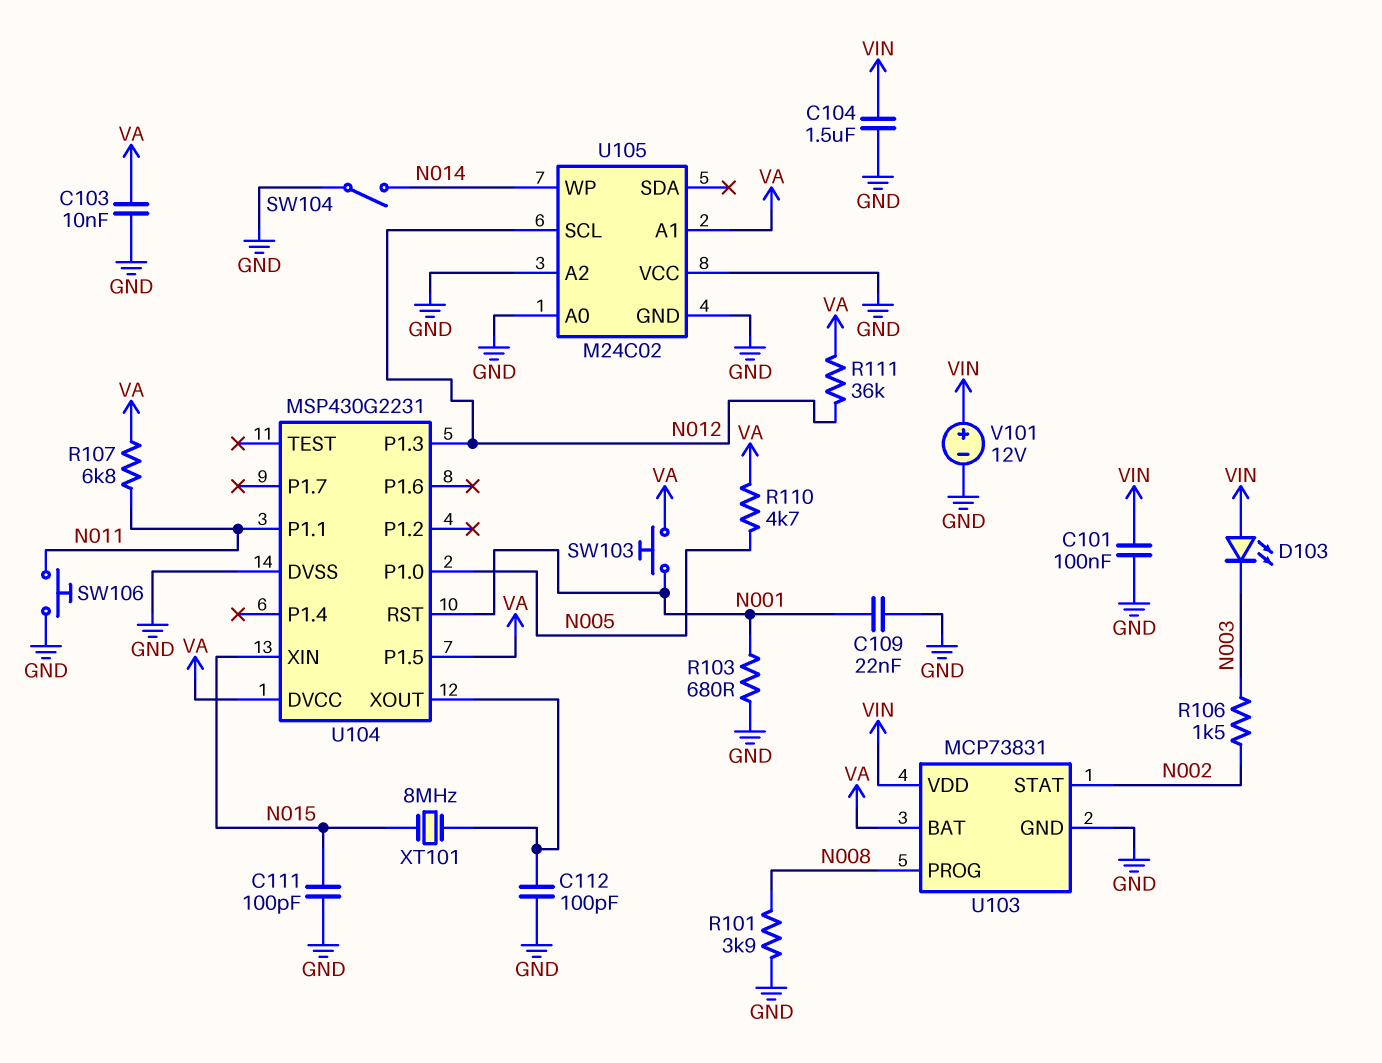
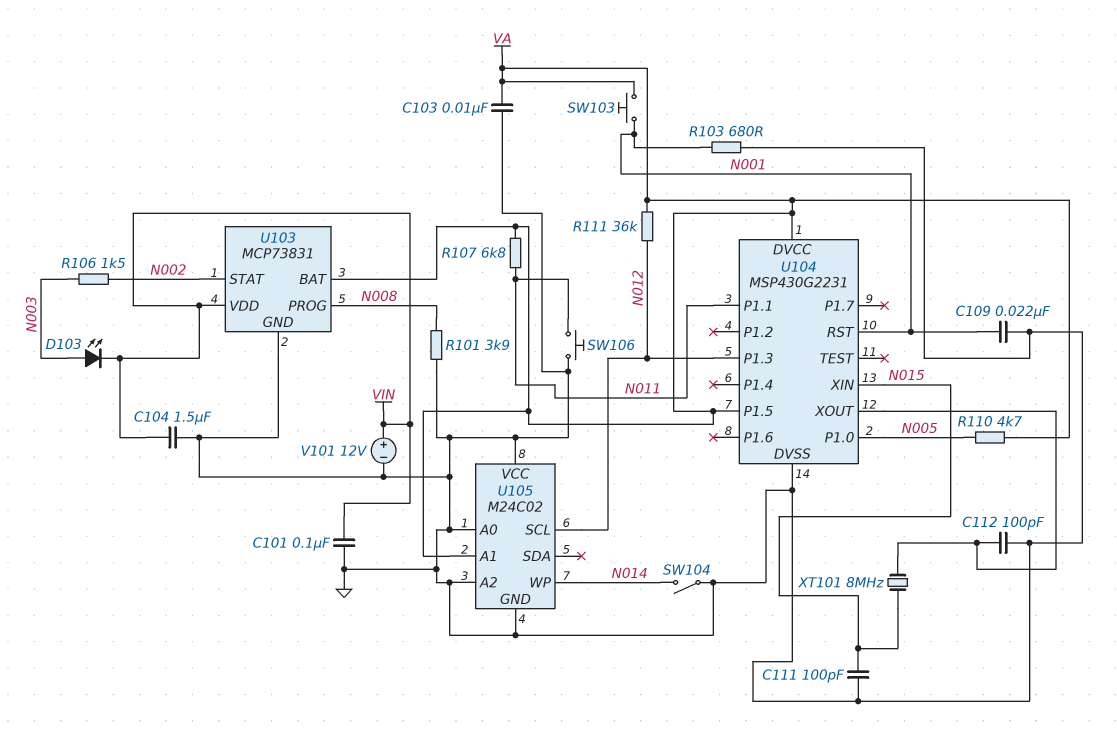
D103: LED (A VIN, K N003) -> LED (A N003, K VIN)

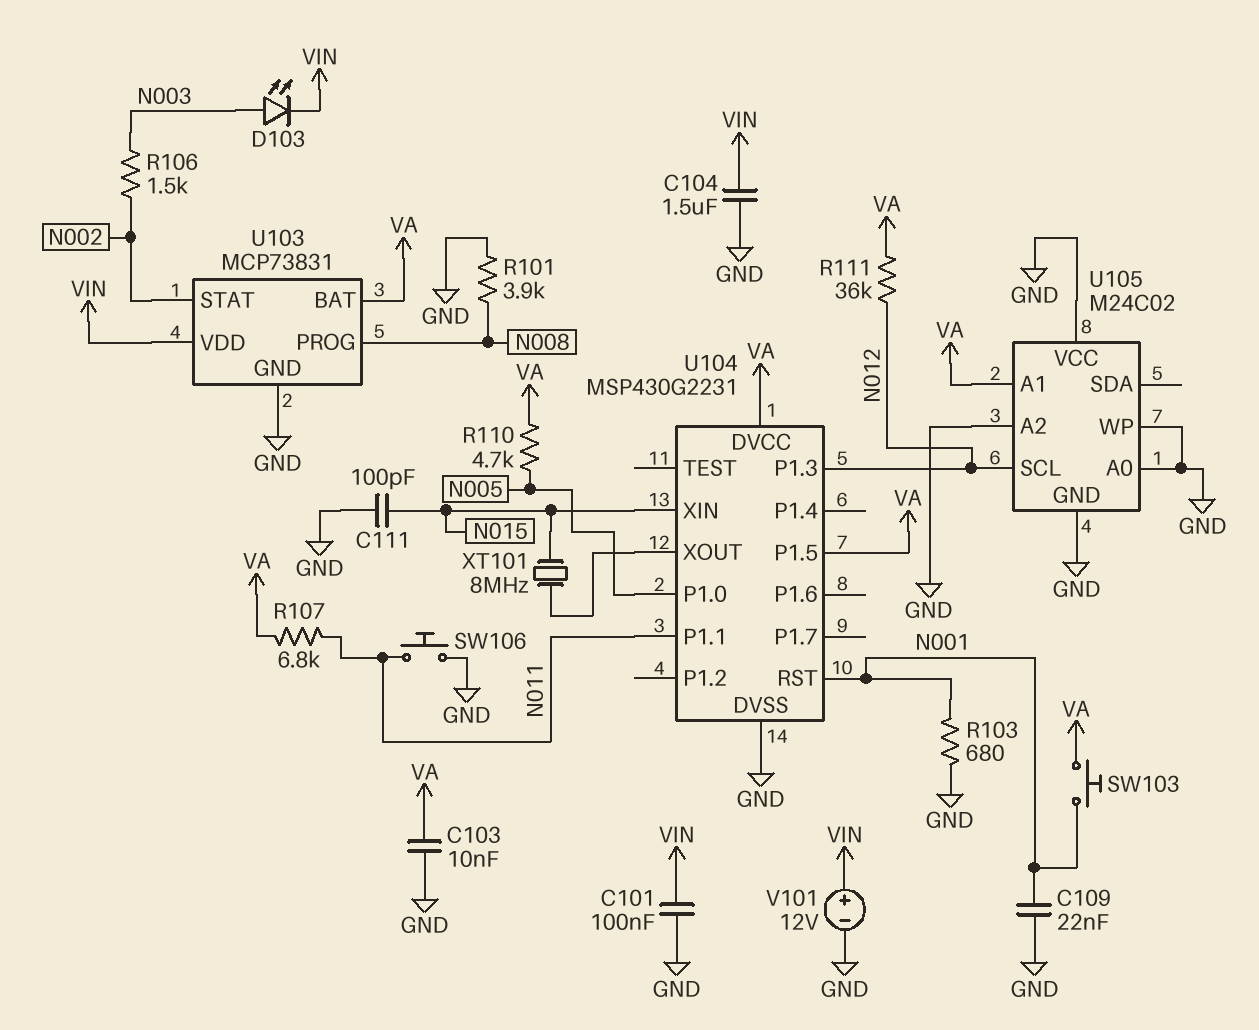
C112: 100pF (GND, U104/XOUT) -> none
SW104: switch (GND, N014) -> none
U105 pin WP: N014 -> GND

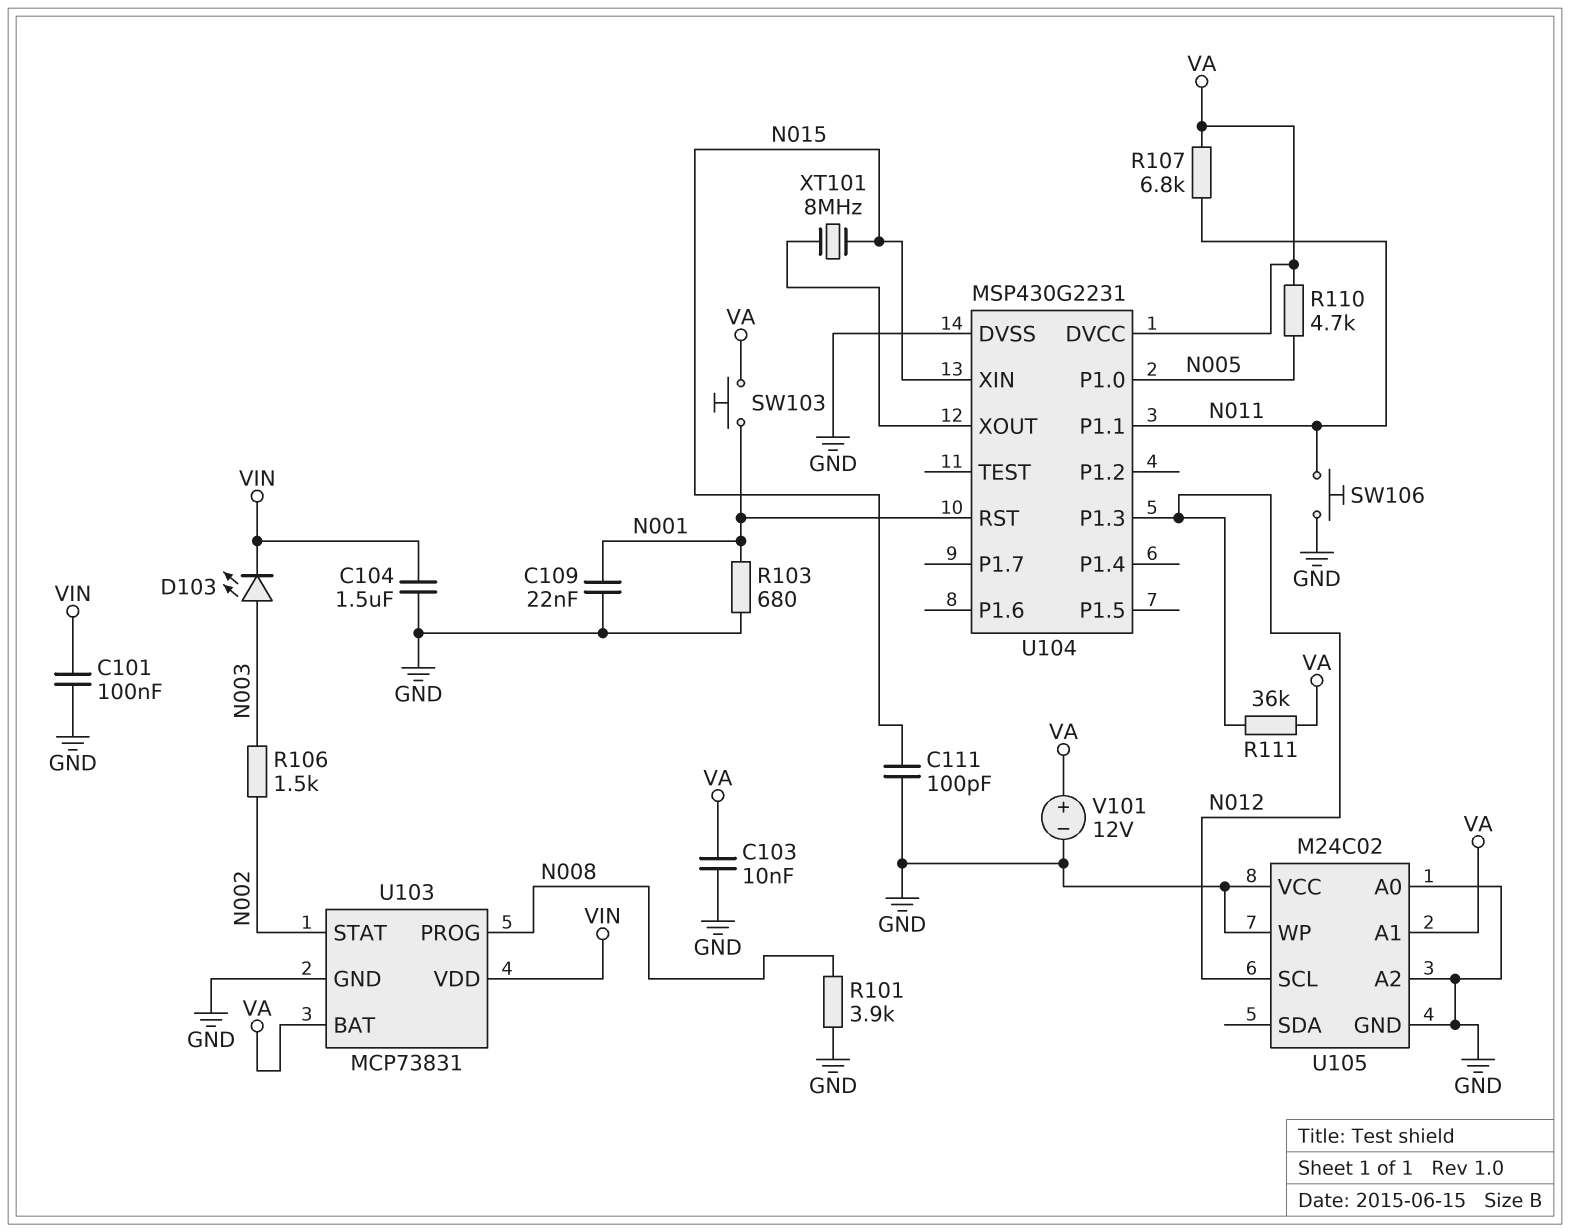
U104 pin P1.5: VA -> none
V101: 12V (plus VIN, minus GND) -> 12V (plus VA, minus GND)

